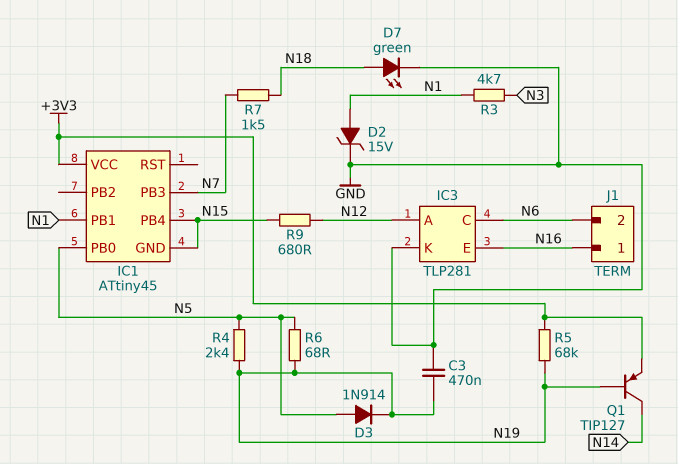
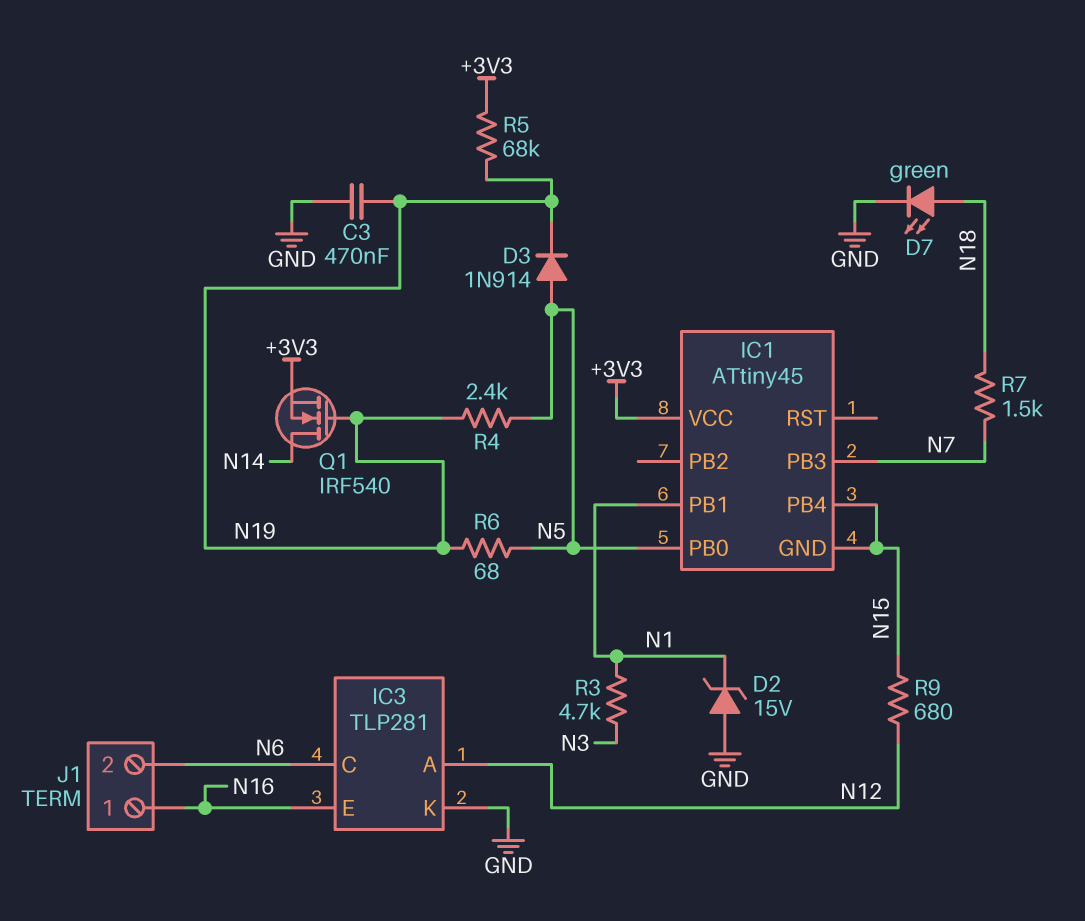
D2: zener 15V (A N1, K GND) -> zener 15V (A GND, K N1)
Q1: PNP TIP127 (B N19, C N14, E +3V3) -> NMOS IRF540 (G N19, D N14, S +3V3)

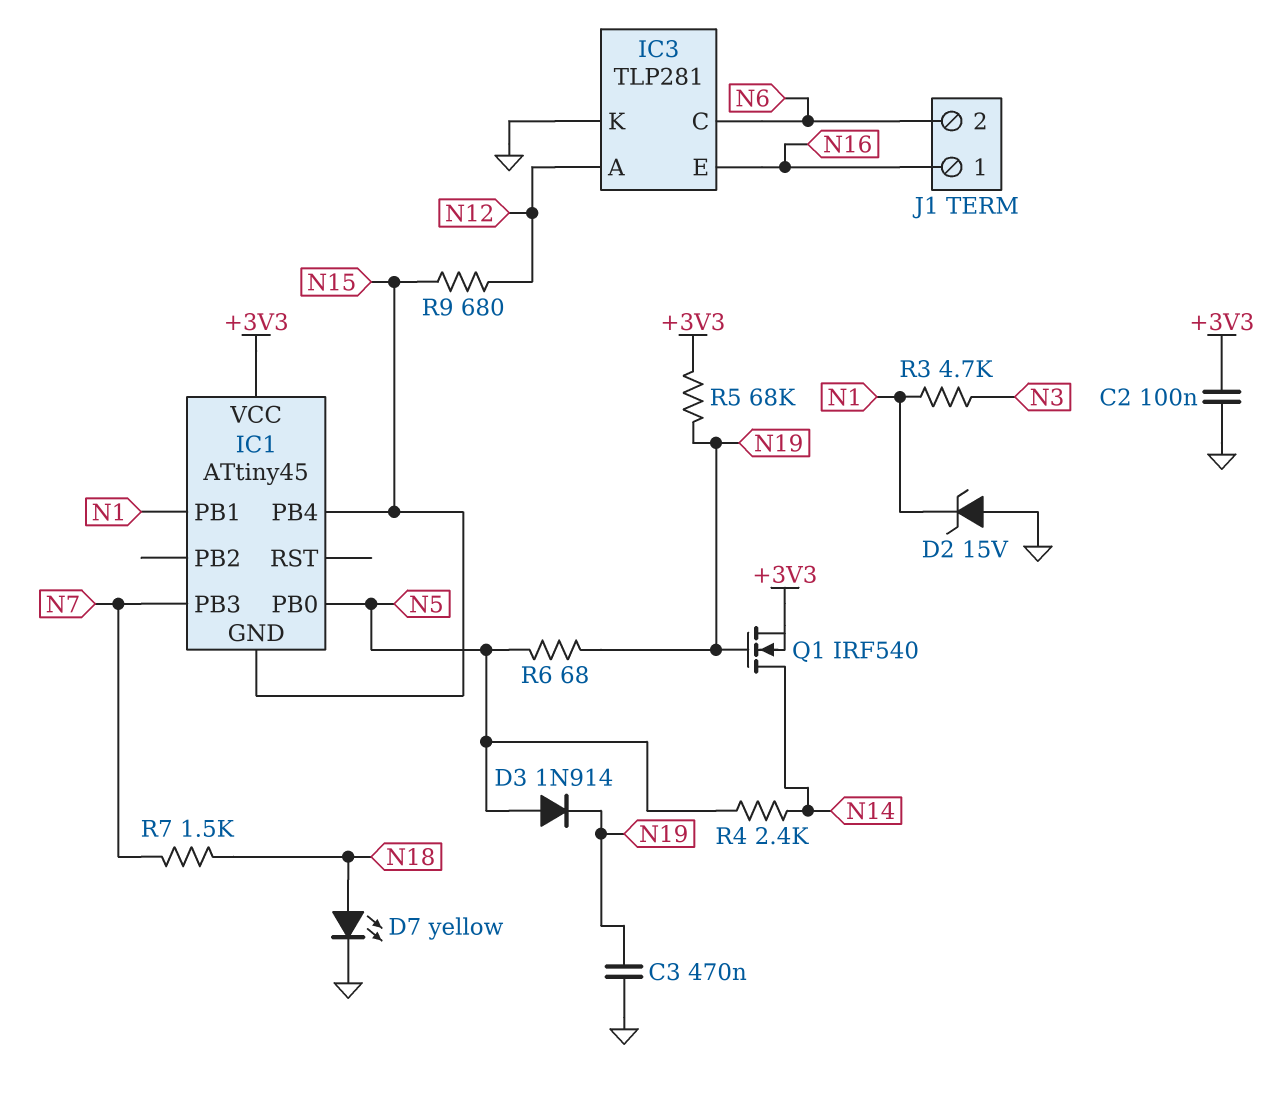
C2: none -> 100nF (+3V3, GND)
D7: LED green (A N18, K GND) -> LED yellow (A N18, K GND)
R4: 2.4k (N5, N19) -> 2.4k (N5, N14)

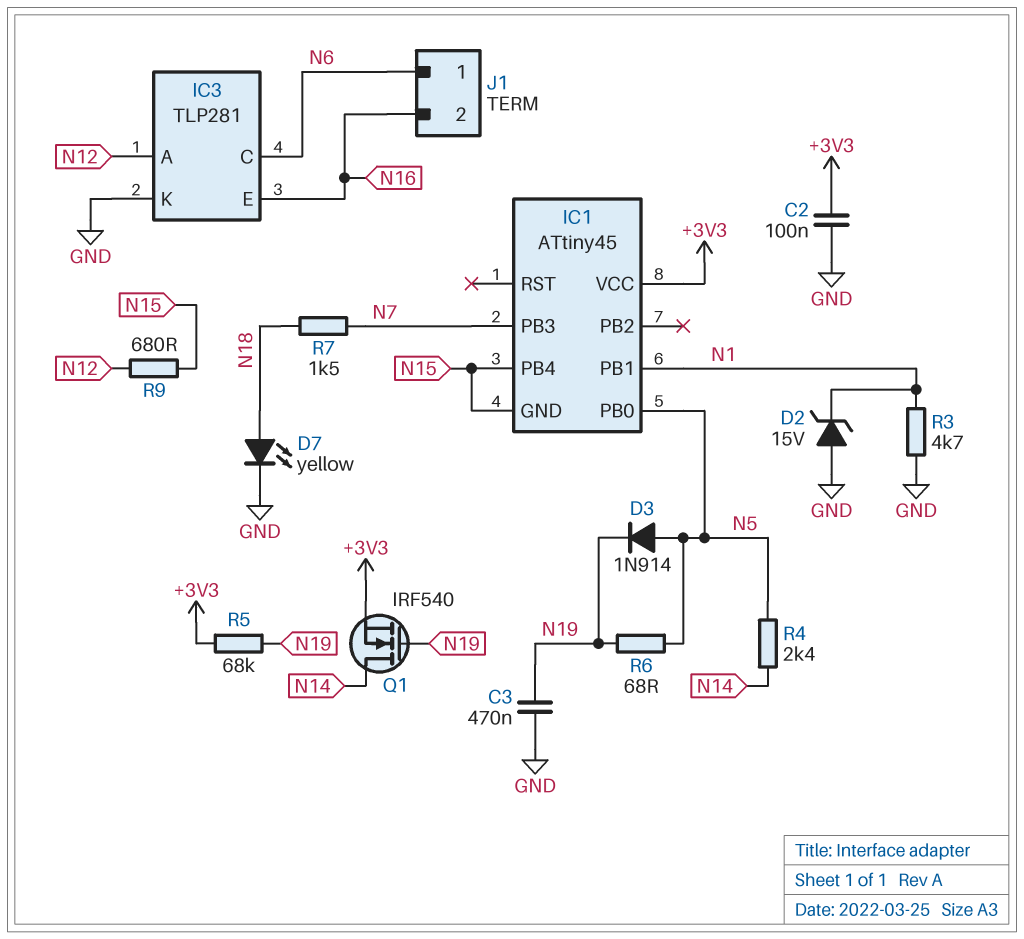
J1 pin 1: N16 -> N6
J1 pin 2: N6 -> N16
R3: 4.7k (N1, N3) -> 4.7k (GND, N1)

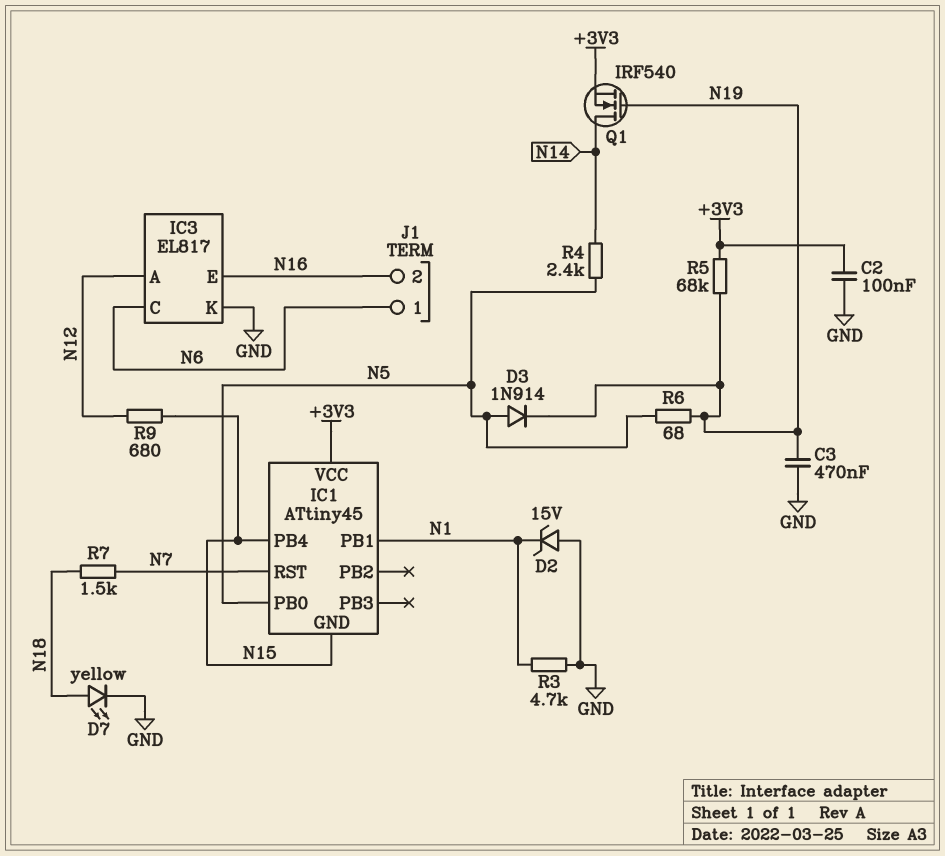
IC1 pin PB3: N7 -> none
IC1 pin RST: none -> N7
IC3: TLP281 -> EL817

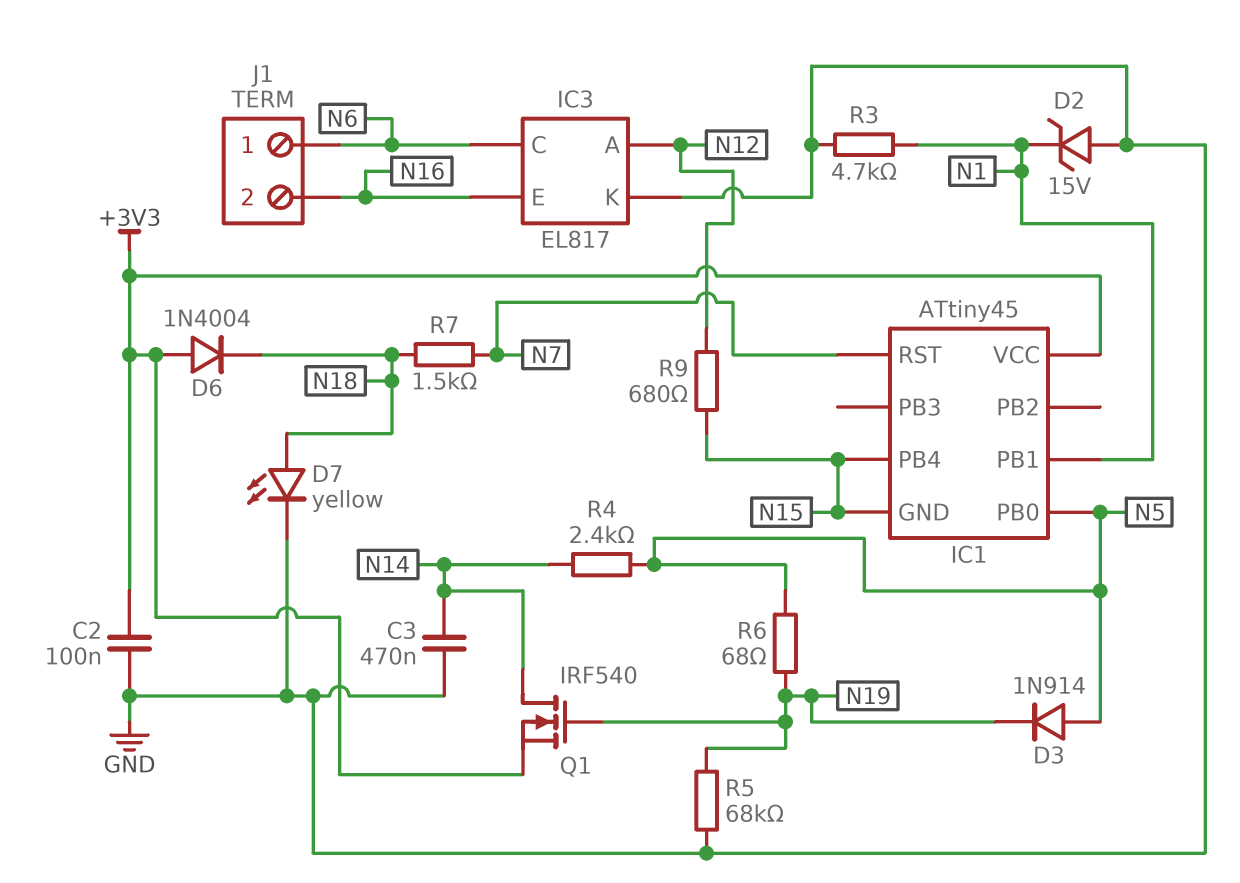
C3: 470nF (GND, N19) -> 470nF (GND, N14)
D6: none -> diode 1N4004 (A +3V3, K N18)
R5: 68k (+3V3, N19) -> 68k (GND, N19)

